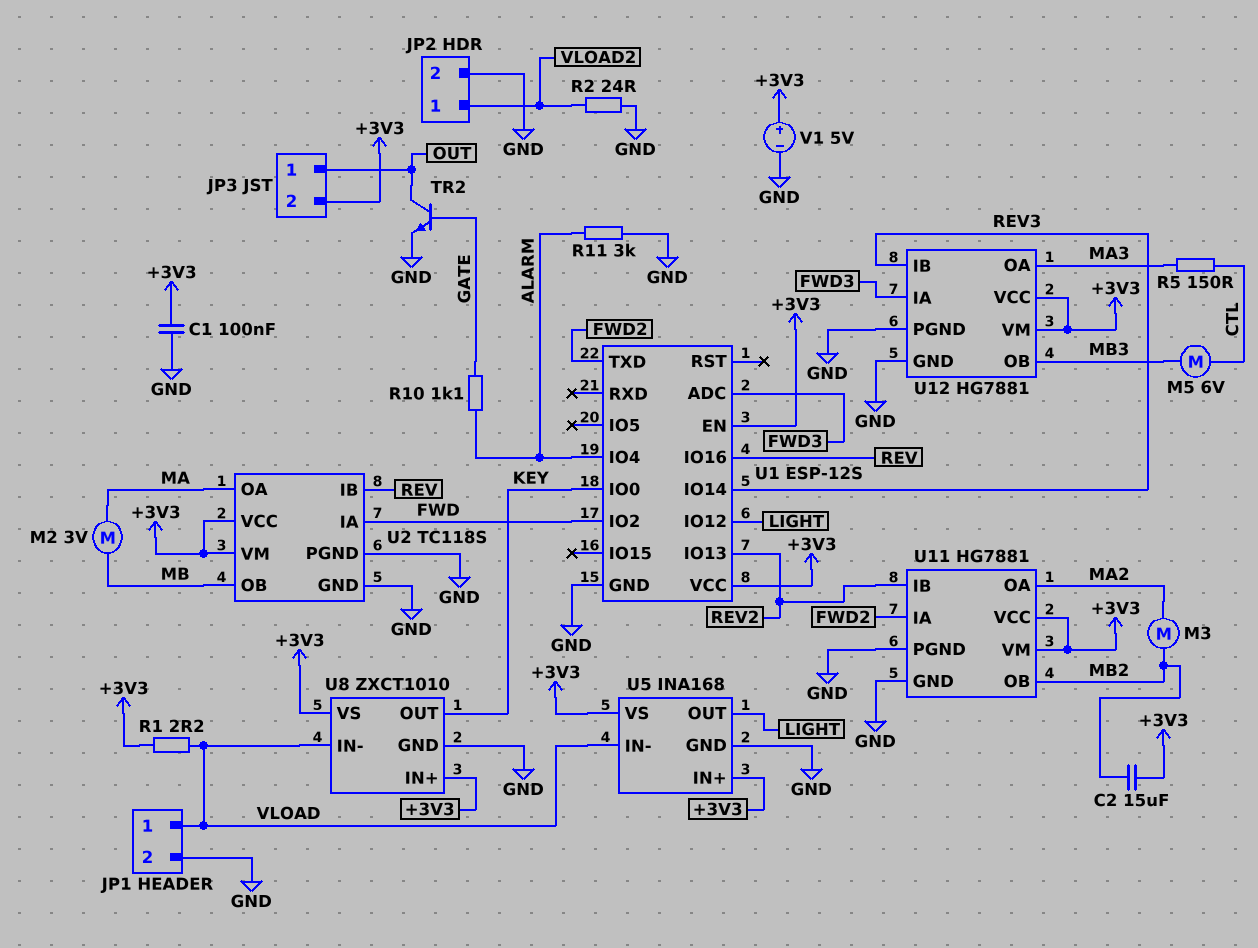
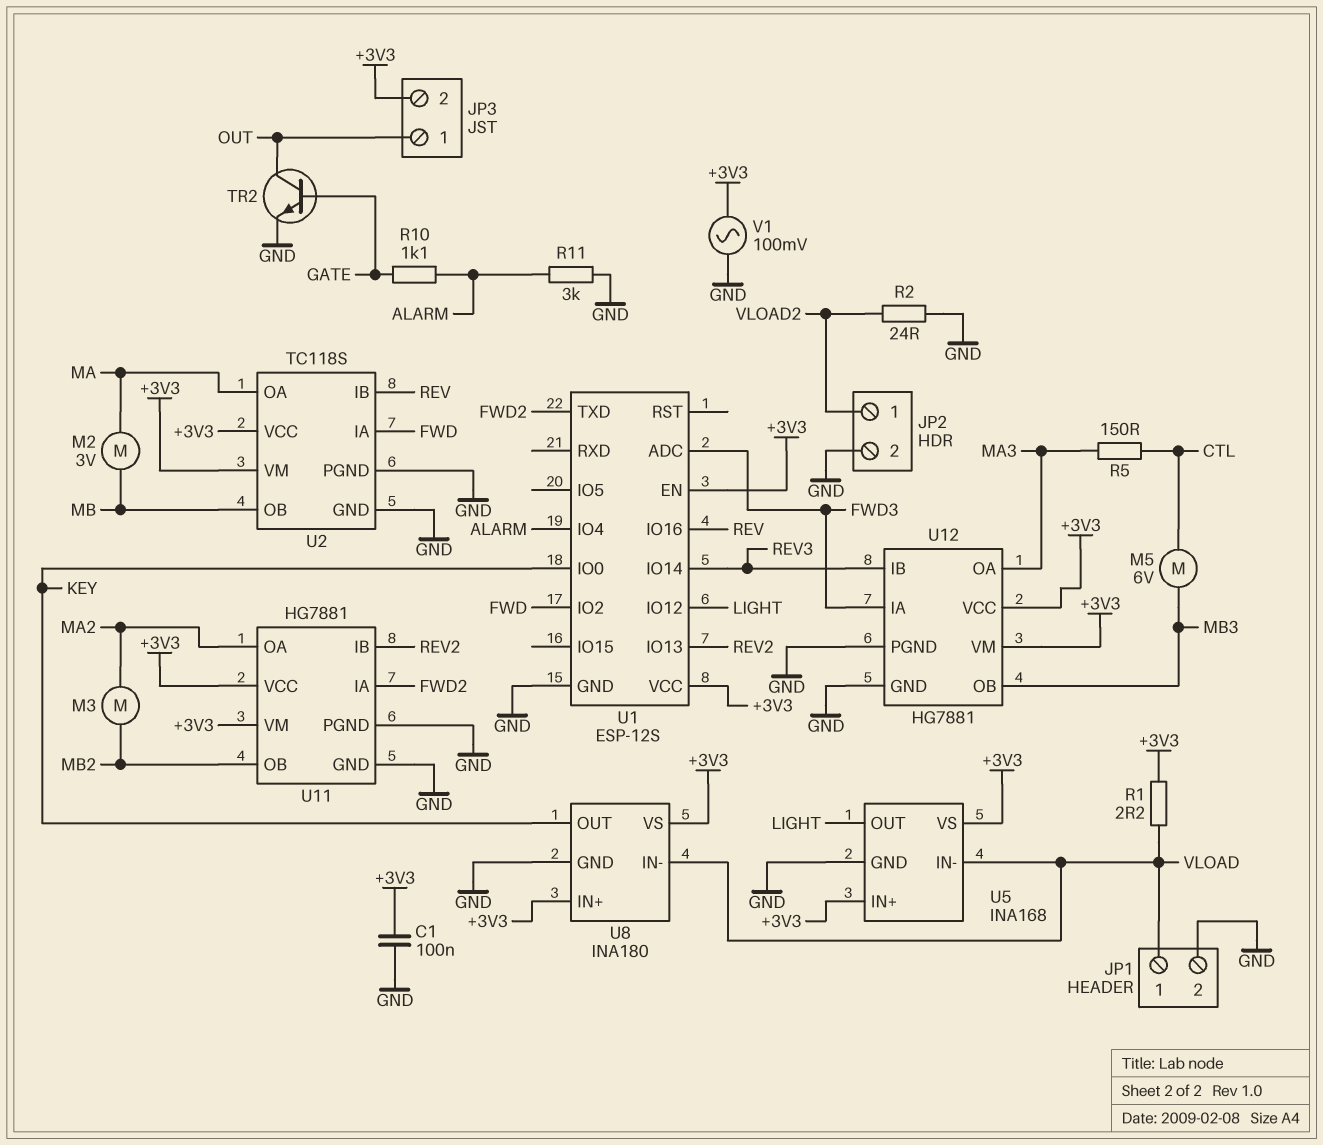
C2: 15uF (+3V3, MB2) -> none
U8: ZXCT1010 -> INA180
V1: 5V (plus +3V3, minus GND) -> AC 100mV (+3V3, GND)

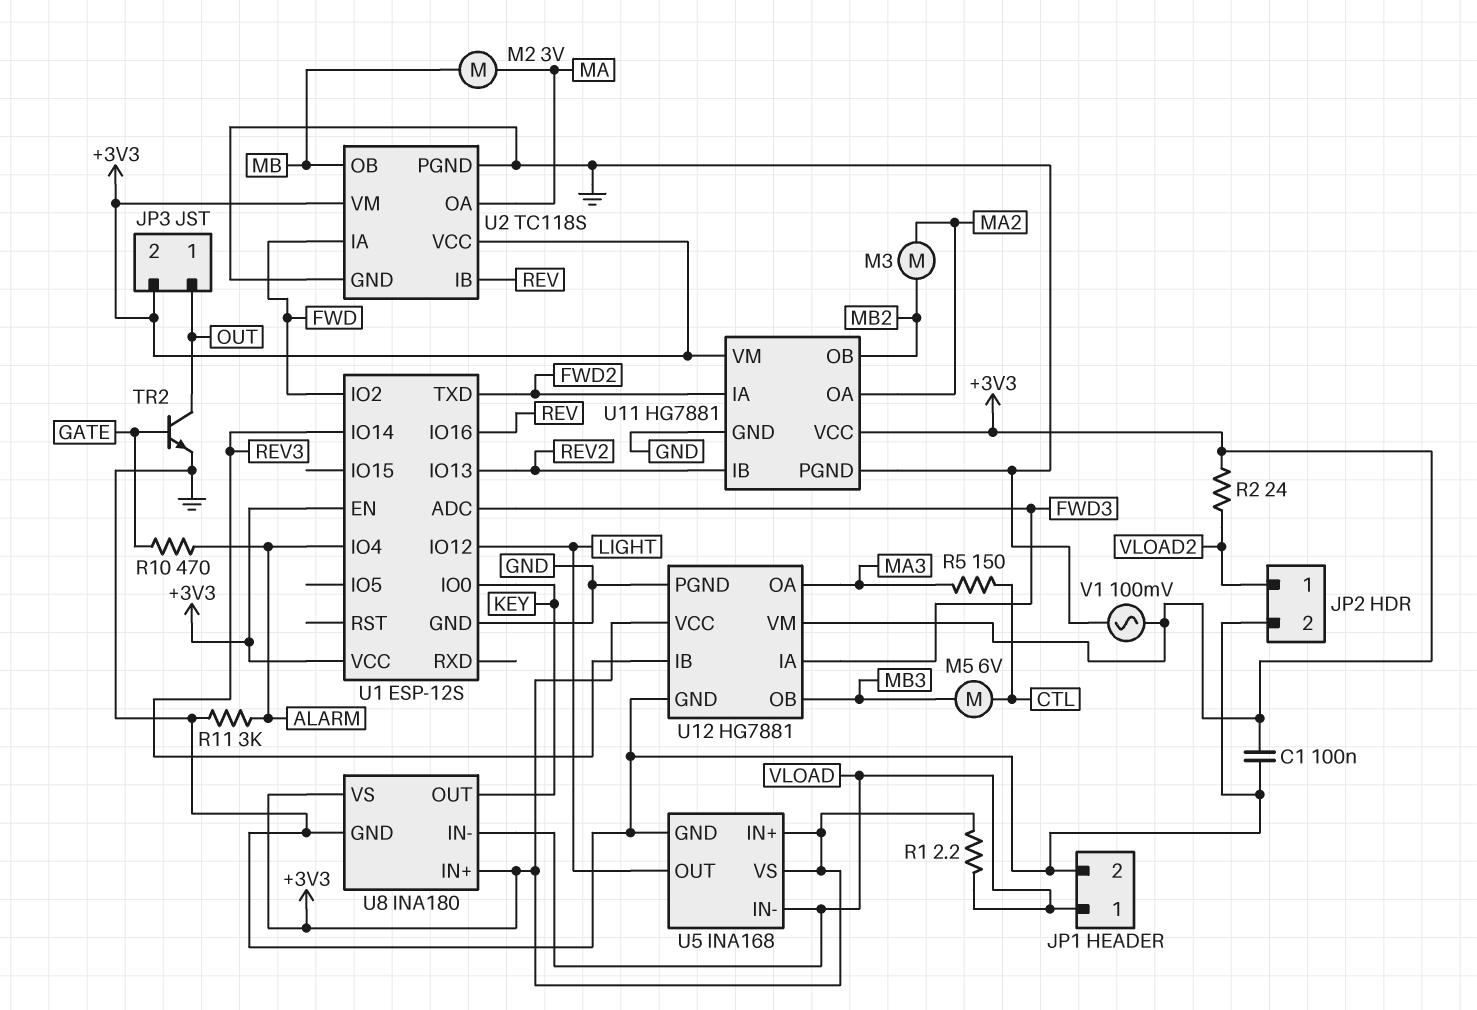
R2: 24 (GND, VLOAD2) -> 24 (+3V3, VLOAD2)
R10: 1.1k (ALARM, GATE) -> 470 (ALARM, GATE)

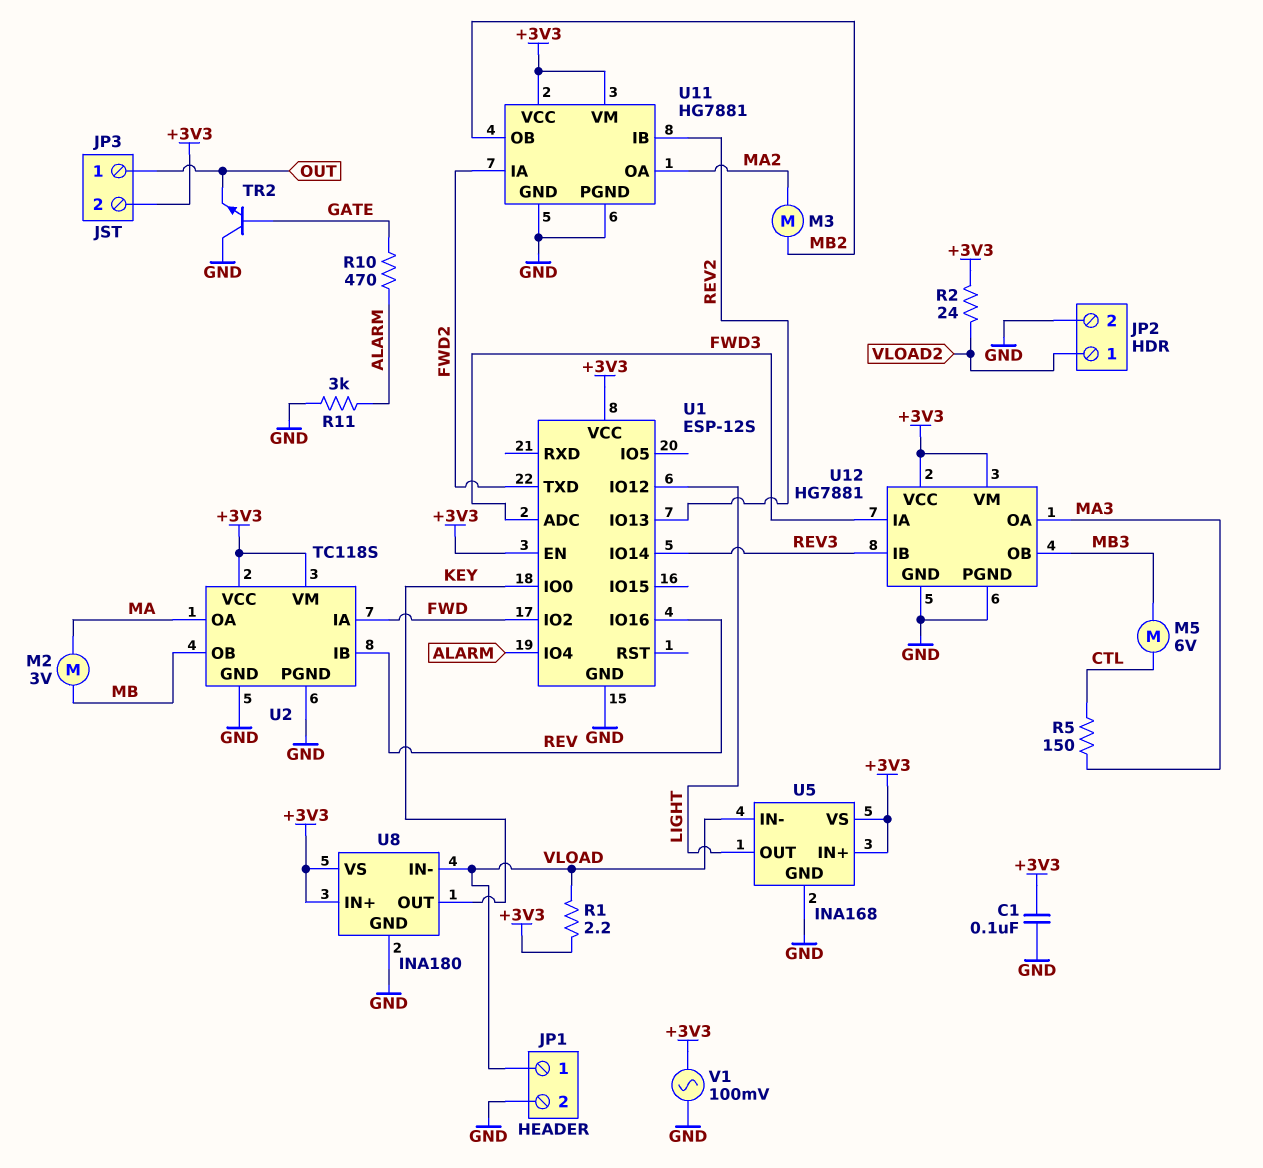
TR2: NPN (B GATE, C OUT, E GND) -> NPN (B GATE, C GND, E OUT)

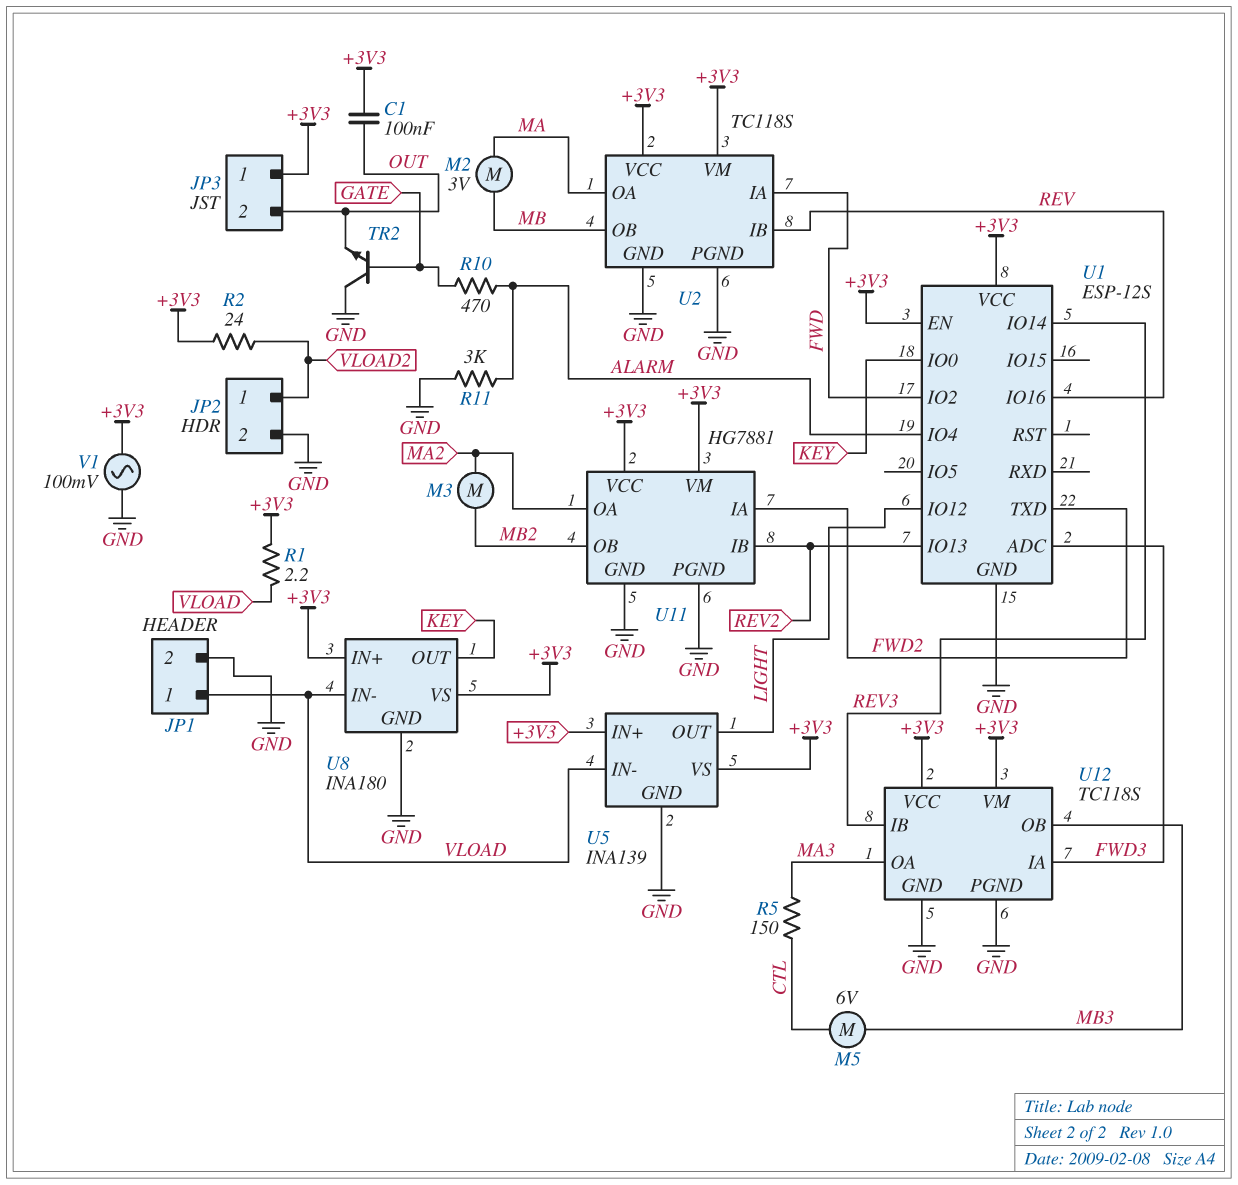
C1: 100nF (+3V3, GND) -> 100nF (+3V3, OUT)
JP3 pin 1: OUT -> +3V3
JP3 pin 2: +3V3 -> OUT
U5: INA168 -> INA139
U12: HG7881 -> TC118S

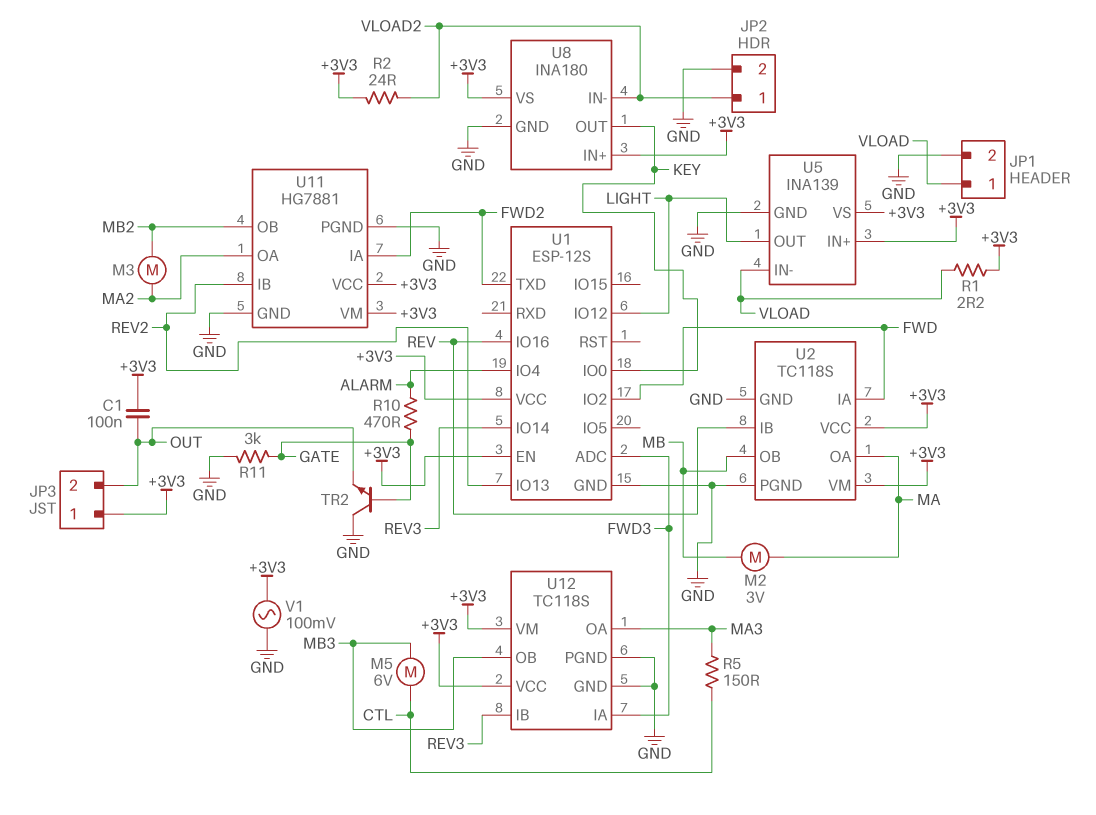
R11: 3k (ALARM, GND) -> 3k (GATE, GND)
U8 pin IN-: VLOAD -> VLOAD2

